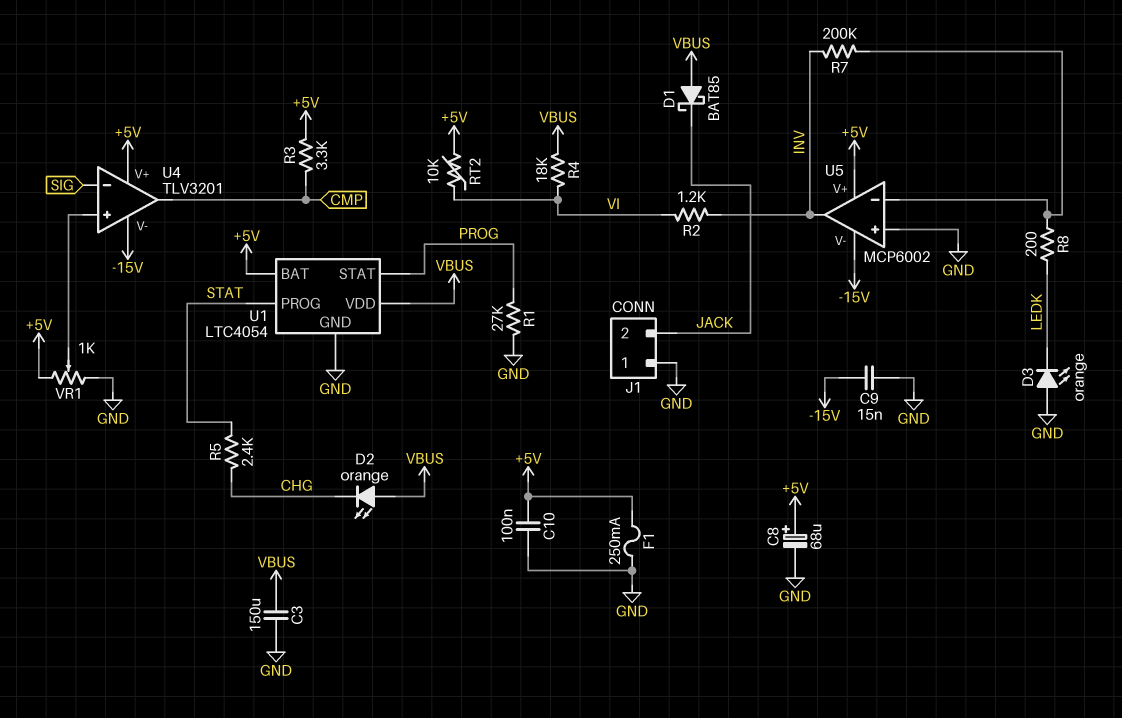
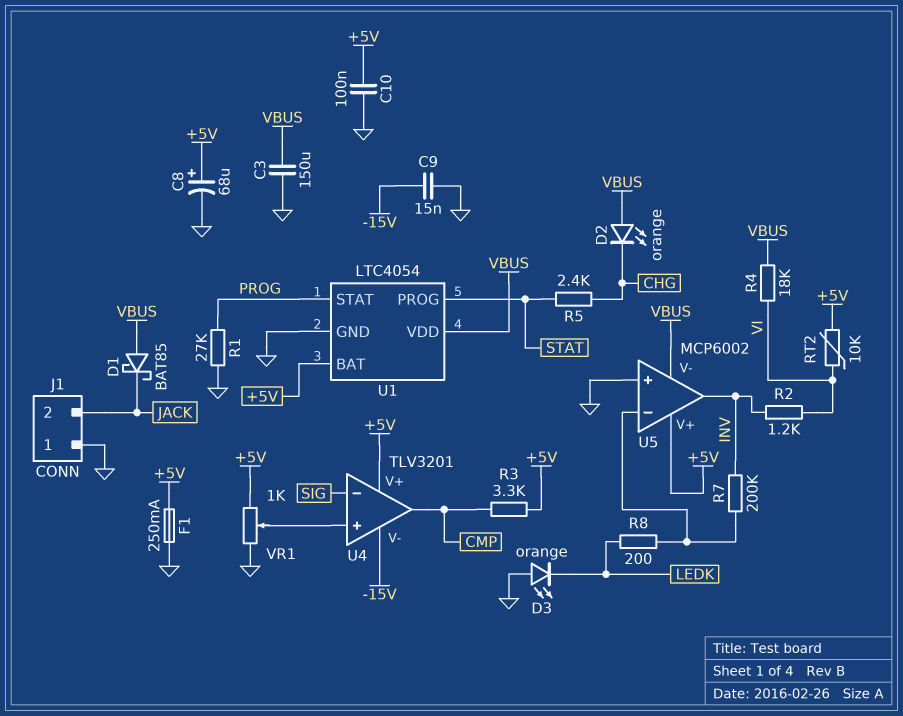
U5 pin V-: -15V -> VBUS

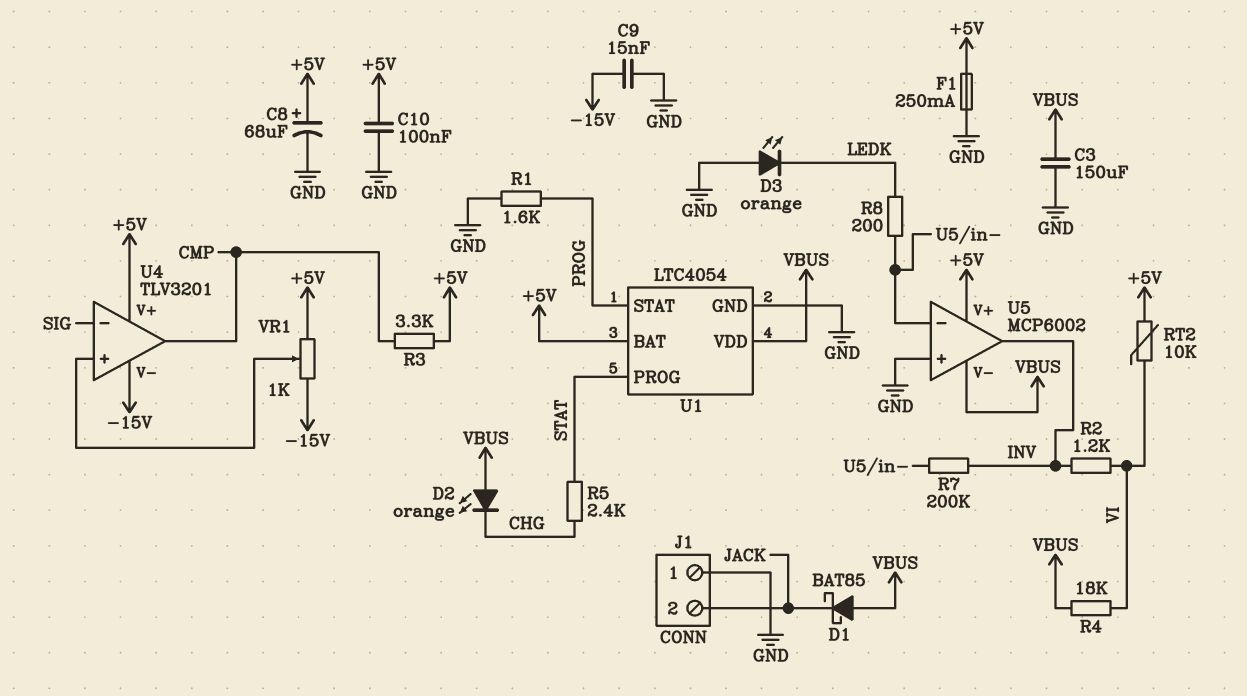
R1: 27k (GND, PROG) -> 1.6k (GND, PROG)
VR1: 1k (+5V, GND, wiper U4/in+) -> 1k (+5V, -15V, wiper U4/in+)

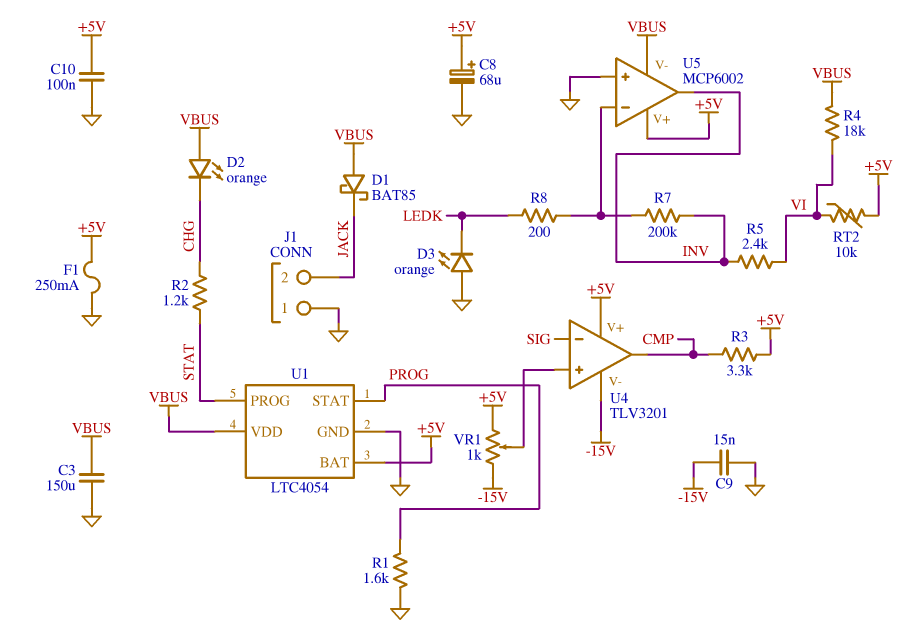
R2: 1.2k (INV, VI) -> 1.2k (CHG, STAT)
R5: 2.4k (CHG, STAT) -> 2.4k (INV, VI)

